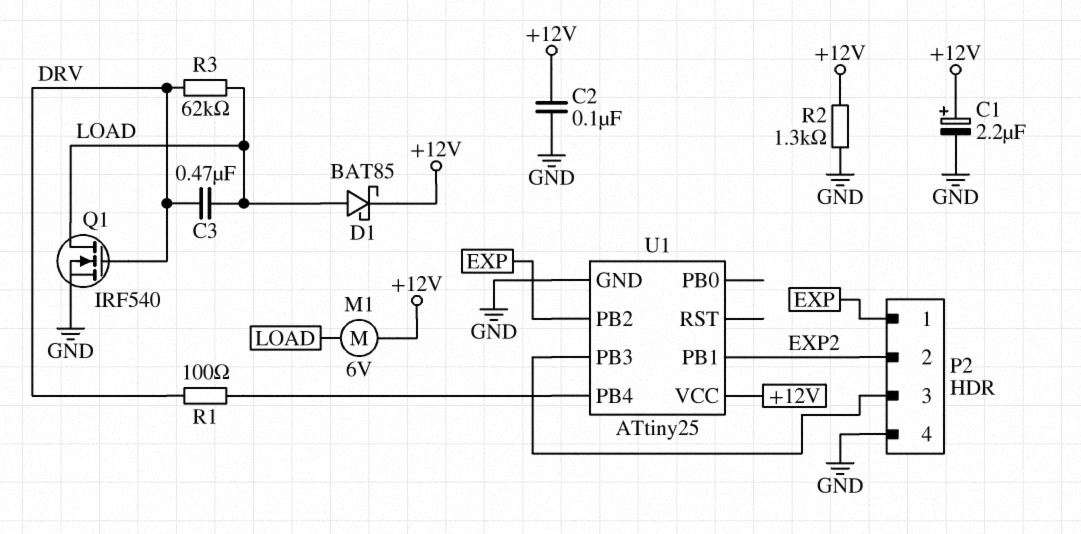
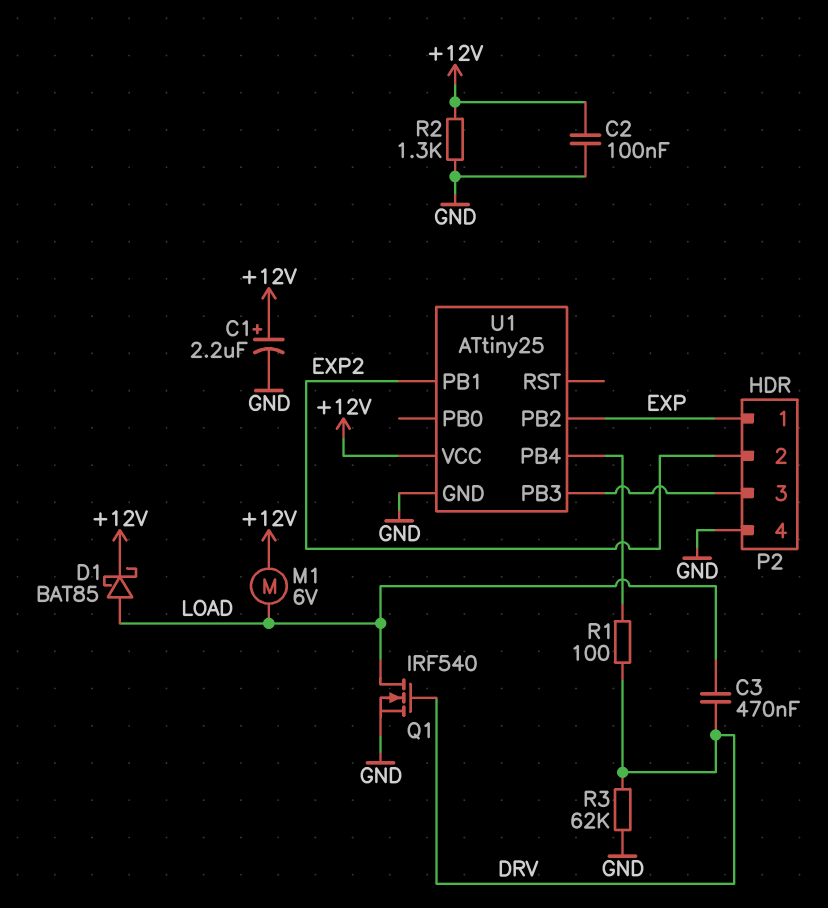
R3: 62k (DRV, LOAD) -> 62k (DRV, GND)

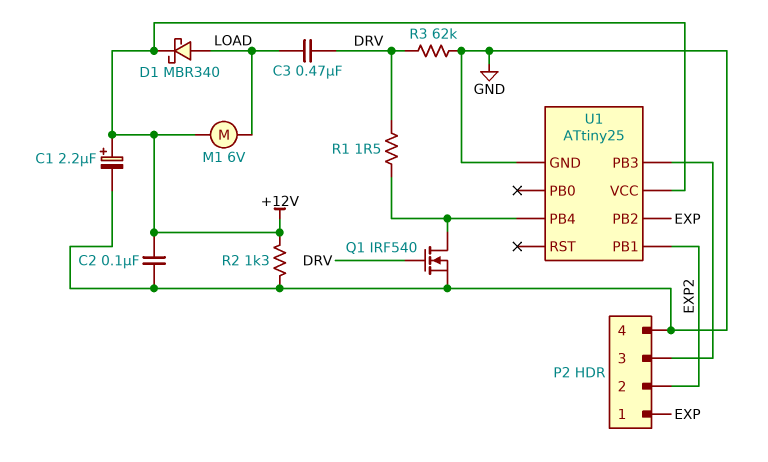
D1: schottky BAT85 (A LOAD, K +12V) -> schottky MBR340 (A LOAD, K +12V)
Q1: NMOS IRF540 (G DRV, D LOAD, S GND) -> NMOS IRF540 (G DRV, D U1/PB4, S GND)
R1: 100 (DRV, U1/PB4) -> 1.5 (DRV, U1/PB4)

